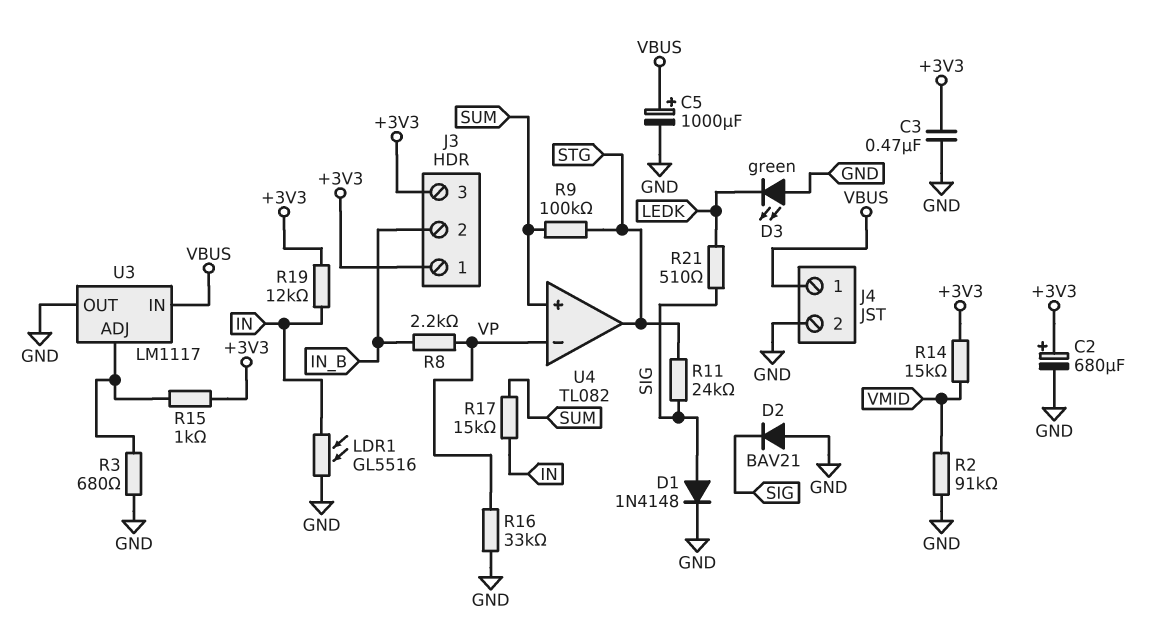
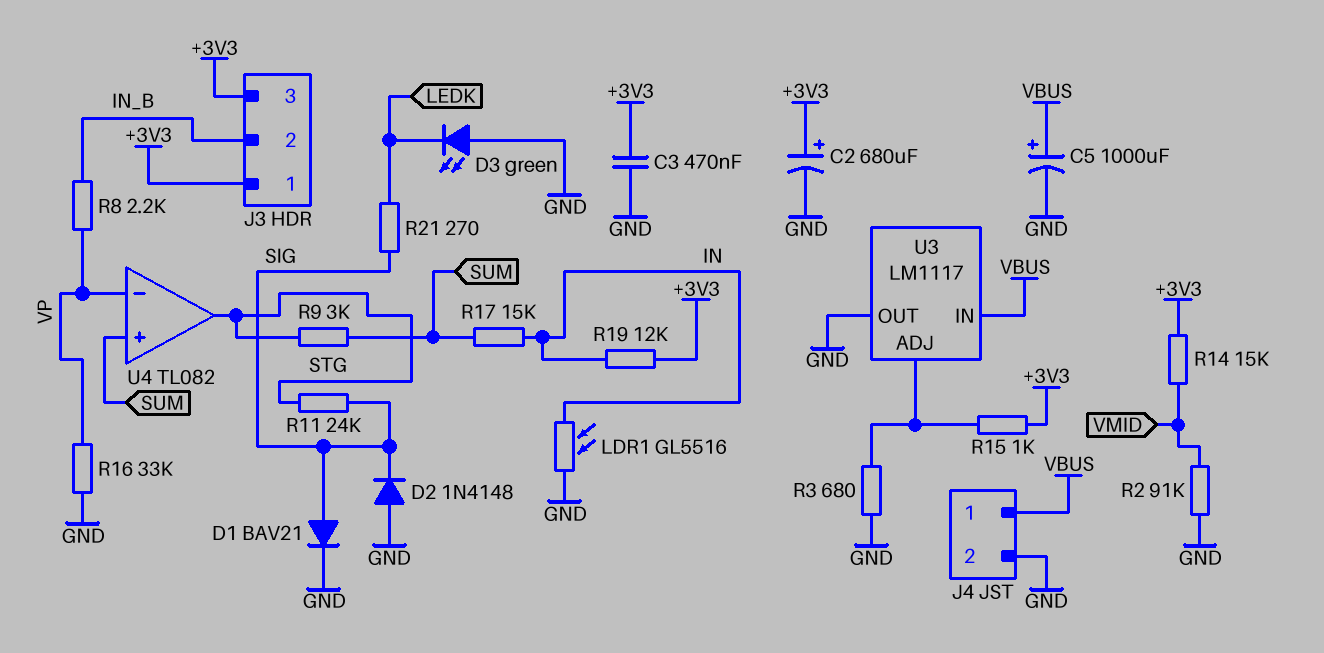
D1: diode 1N4148 (A SIG, K GND) -> diode BAV21 (A SIG, K GND)
D2: diode BAV21 (A GND, K SIG) -> diode 1N4148 (A GND, K SIG)
R9: 100k (STG, SUM) -> 3k (STG, SUM)
R21: 510 (LEDK, SIG) -> 270 (LEDK, SIG)

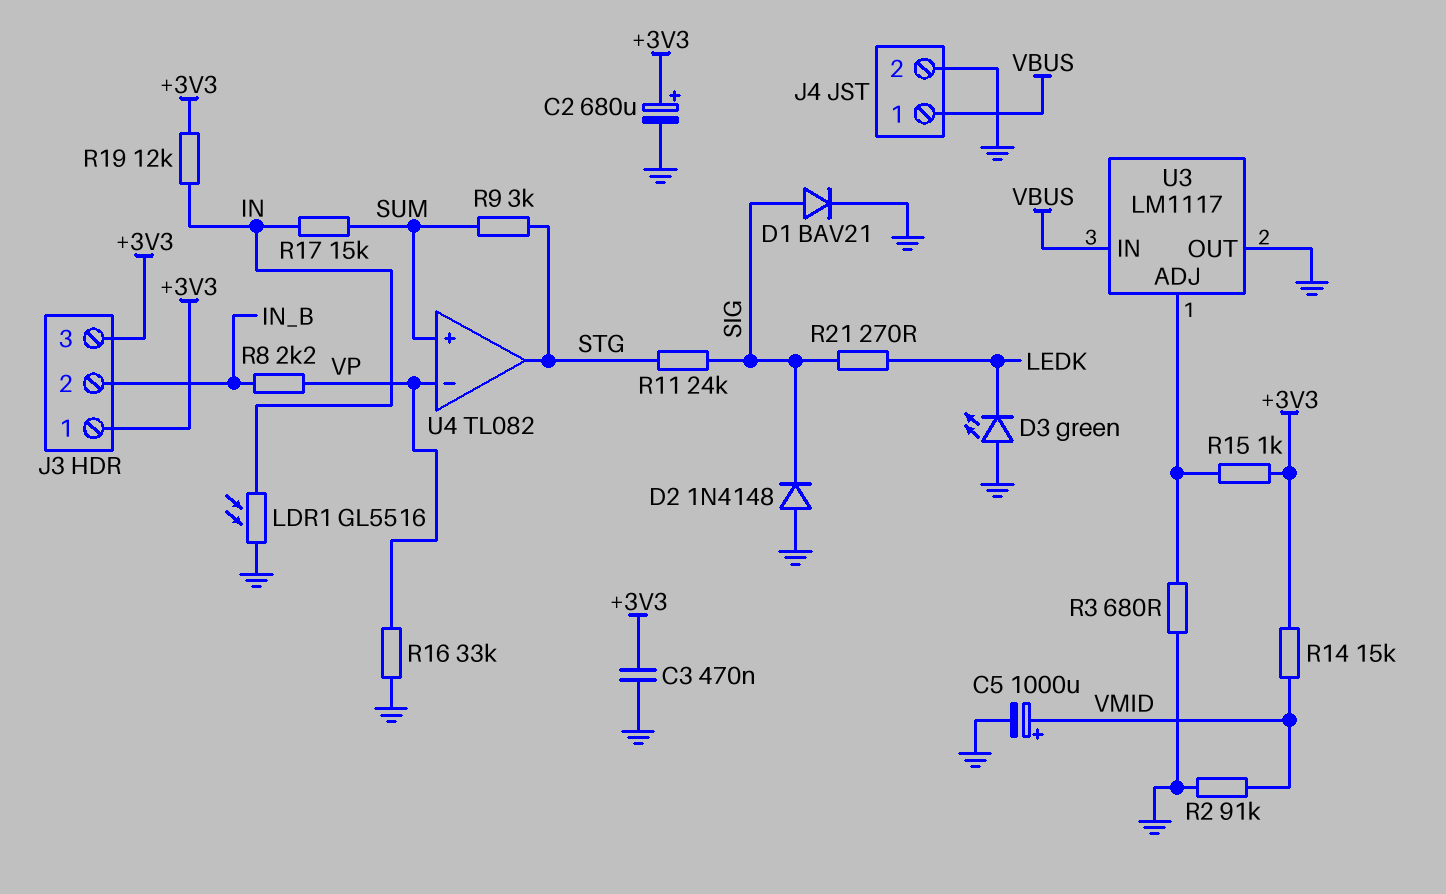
C5: 1000uF (plus VBUS, minus GND) -> 1000uF (plus VMID, minus GND)

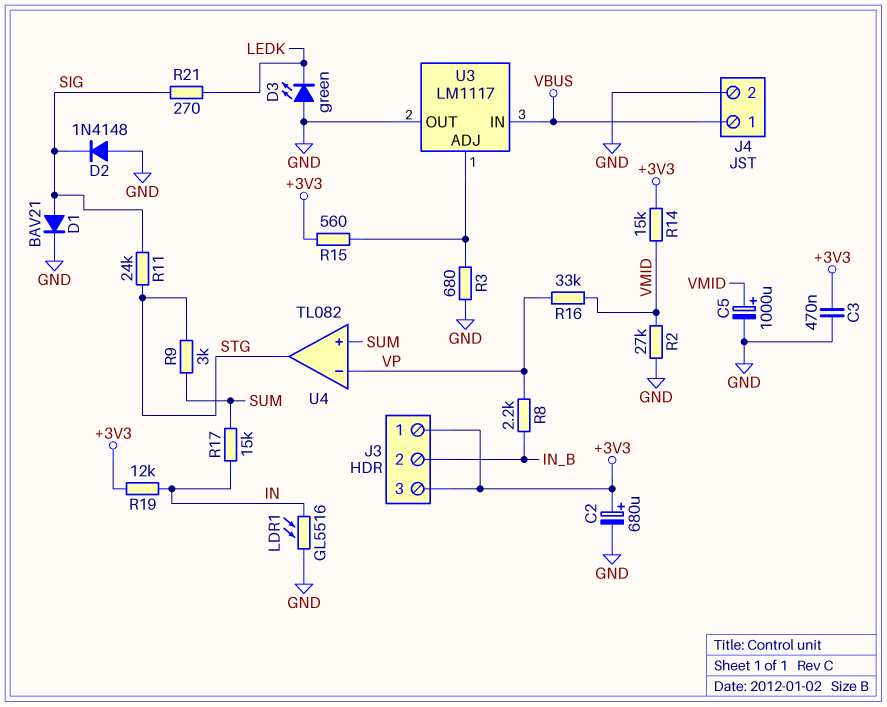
R2: 91k (GND, VMID) -> 27k (GND, VMID)
R15: 1k (+3V3, U3/ADJ) -> 560 (+3V3, U3/ADJ)
R16: 33k (GND, VP) -> 33k (VMID, VP)

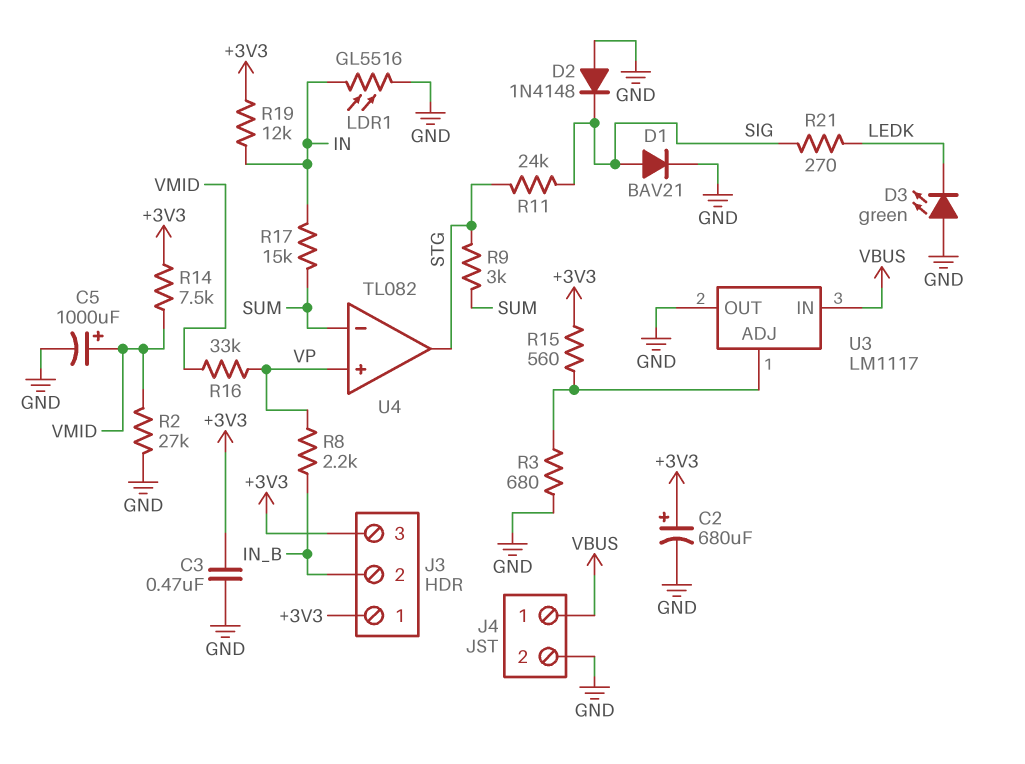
R14: 15k (+3V3, VMID) -> 7.5k (+3V3, VMID)
U4 pin in+: SUM -> VP
U4 pin in-: VP -> SUM

